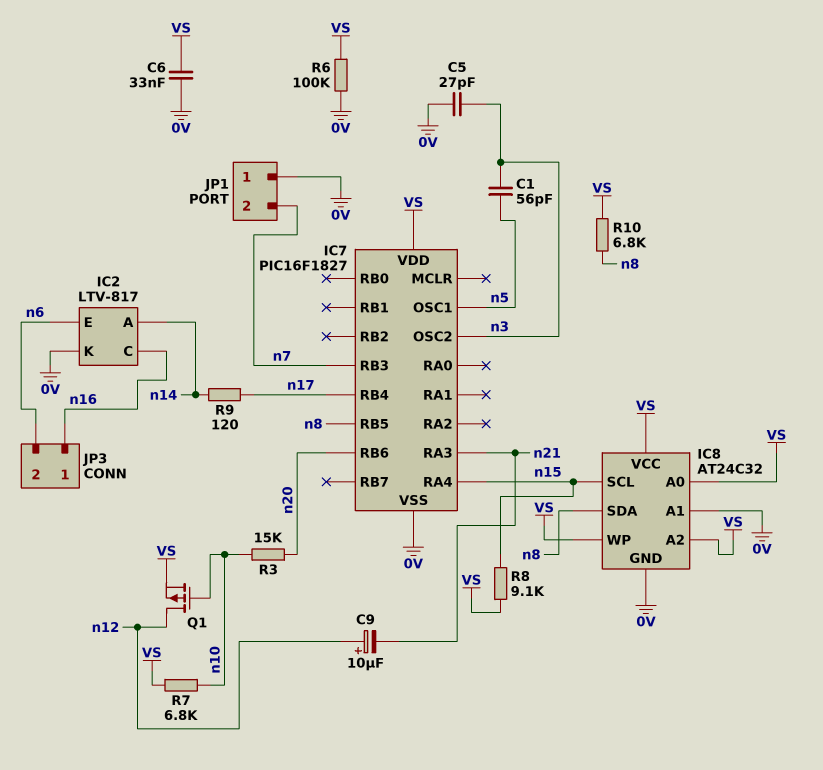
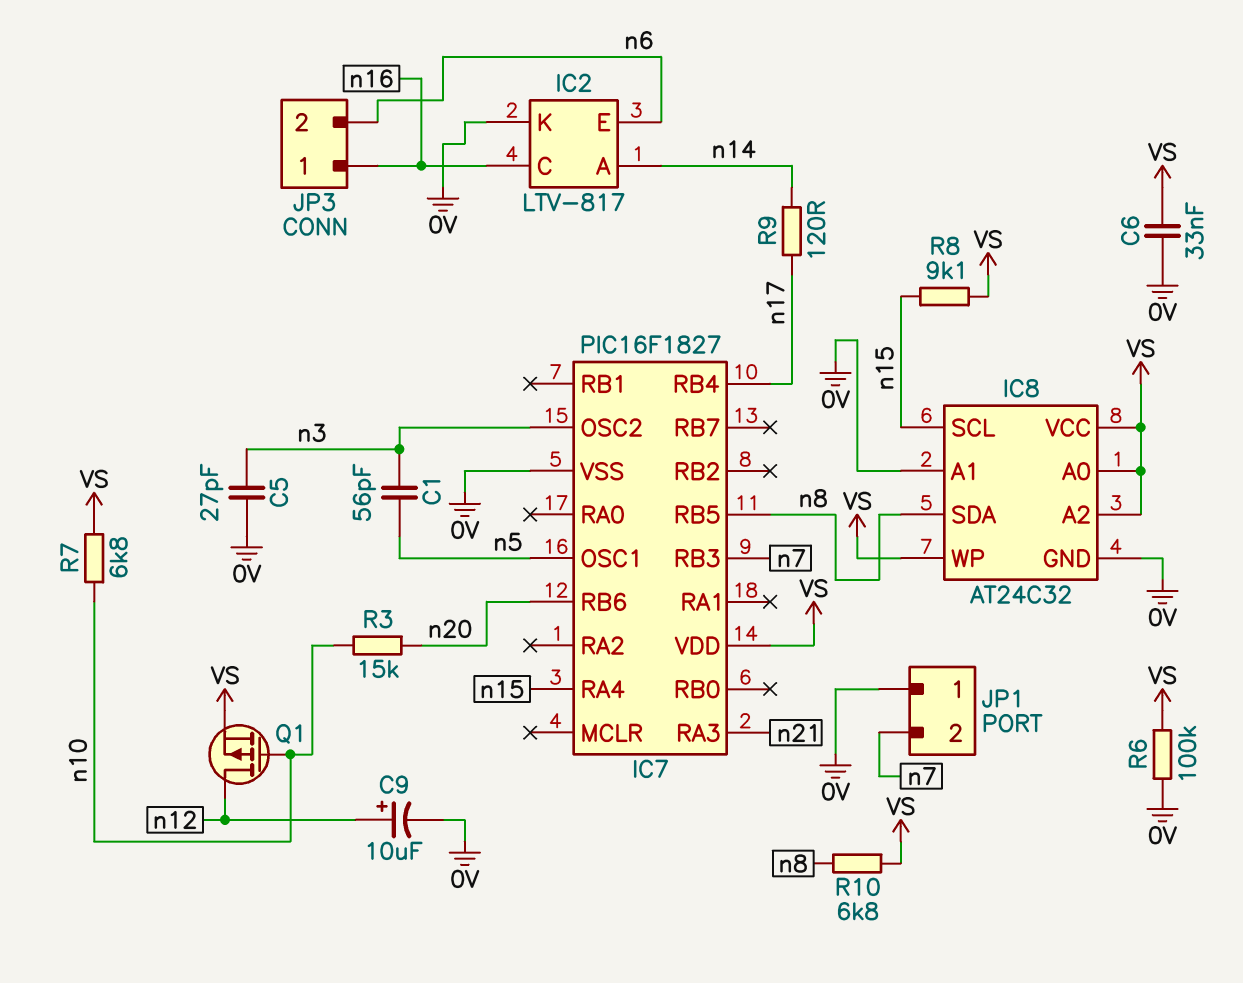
C9: 10uF (plus n12, minus n21) -> 10uF (plus n12, minus 0V)

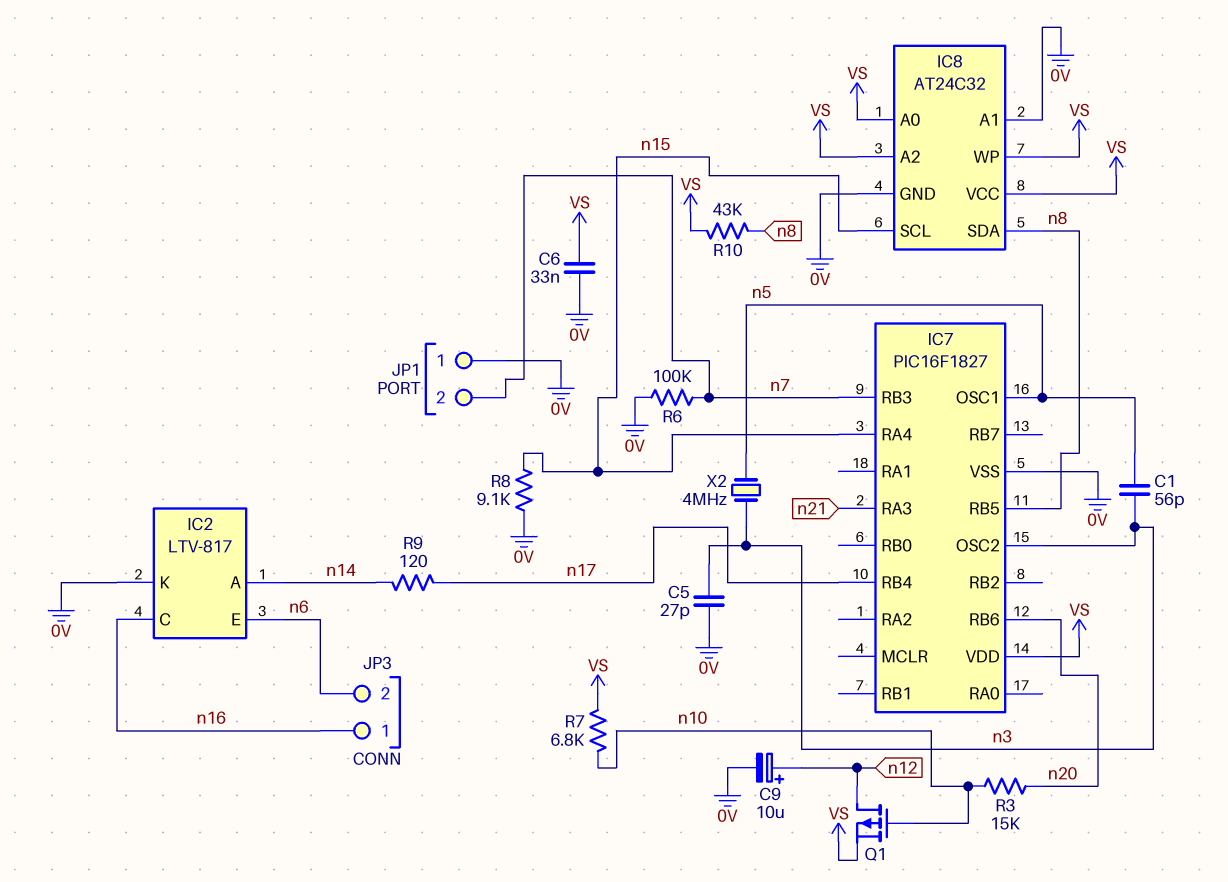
R6: 100k (0V, VS) -> 100k (0V, n7)
R8: 9.1k (VS, n15) -> 9.1k (0V, n15)
R10: 6.8k (VS, n8) -> 43k (VS, n8)
X2: none -> 4MHz (n3, n5)

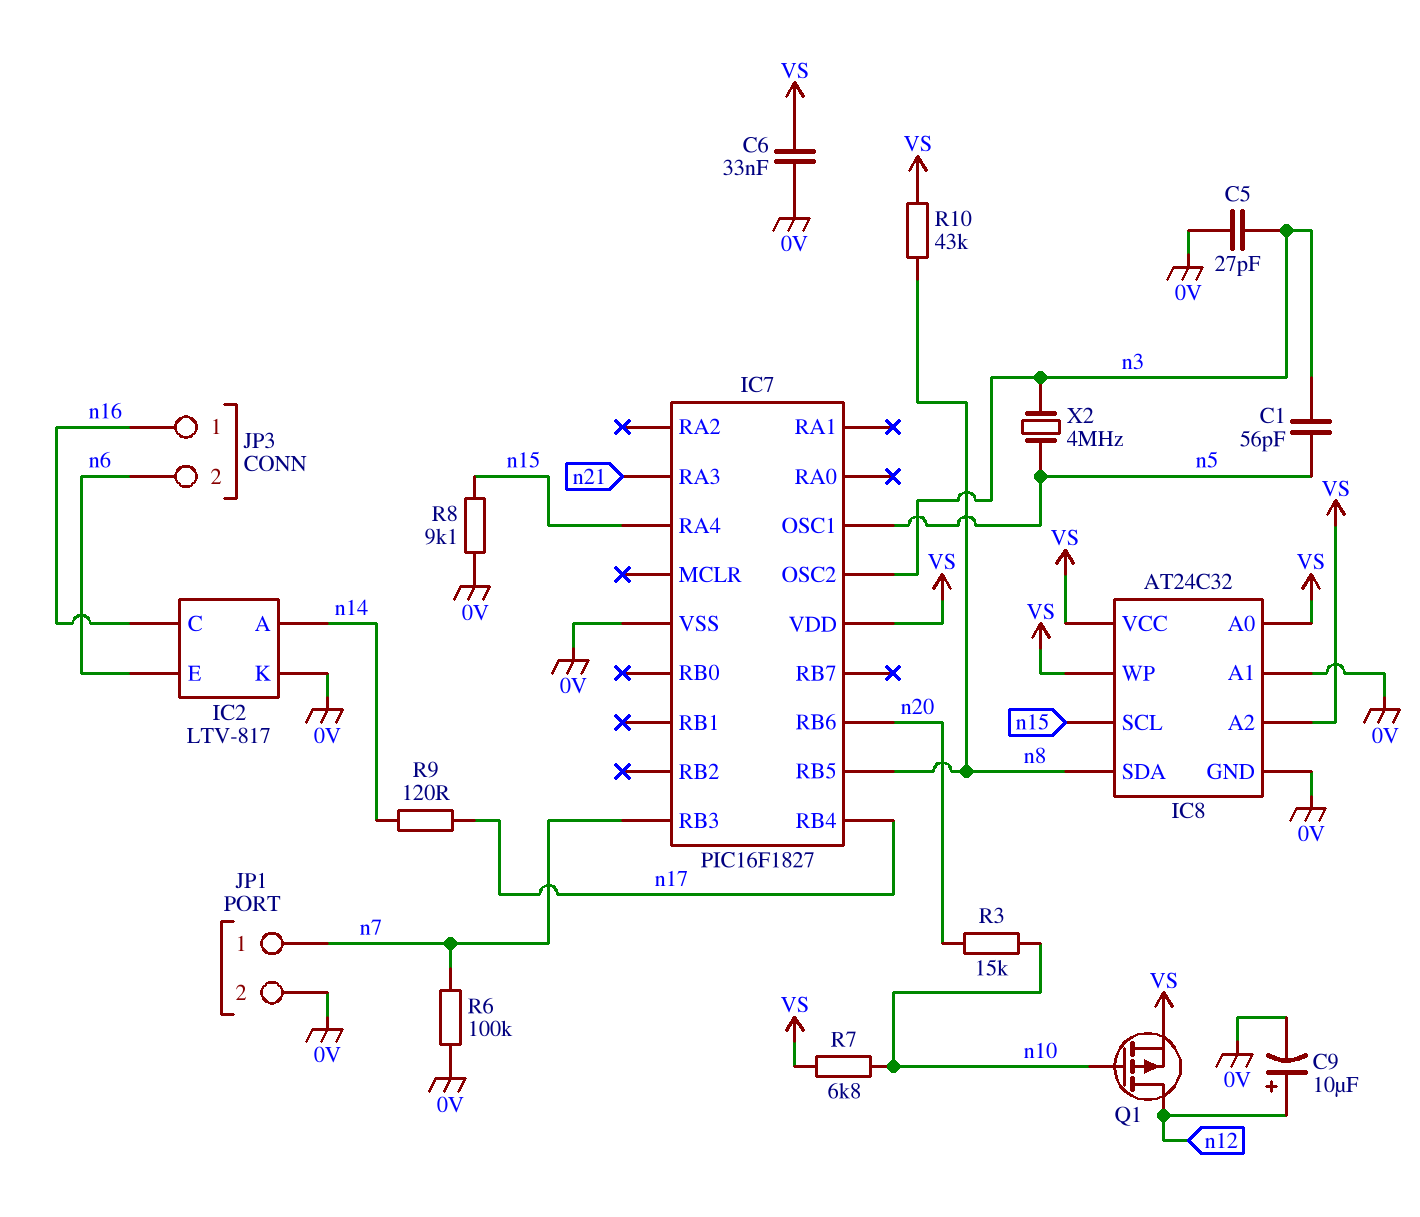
JP1 pin 1: 0V -> n7
JP1 pin 2: n7 -> 0V

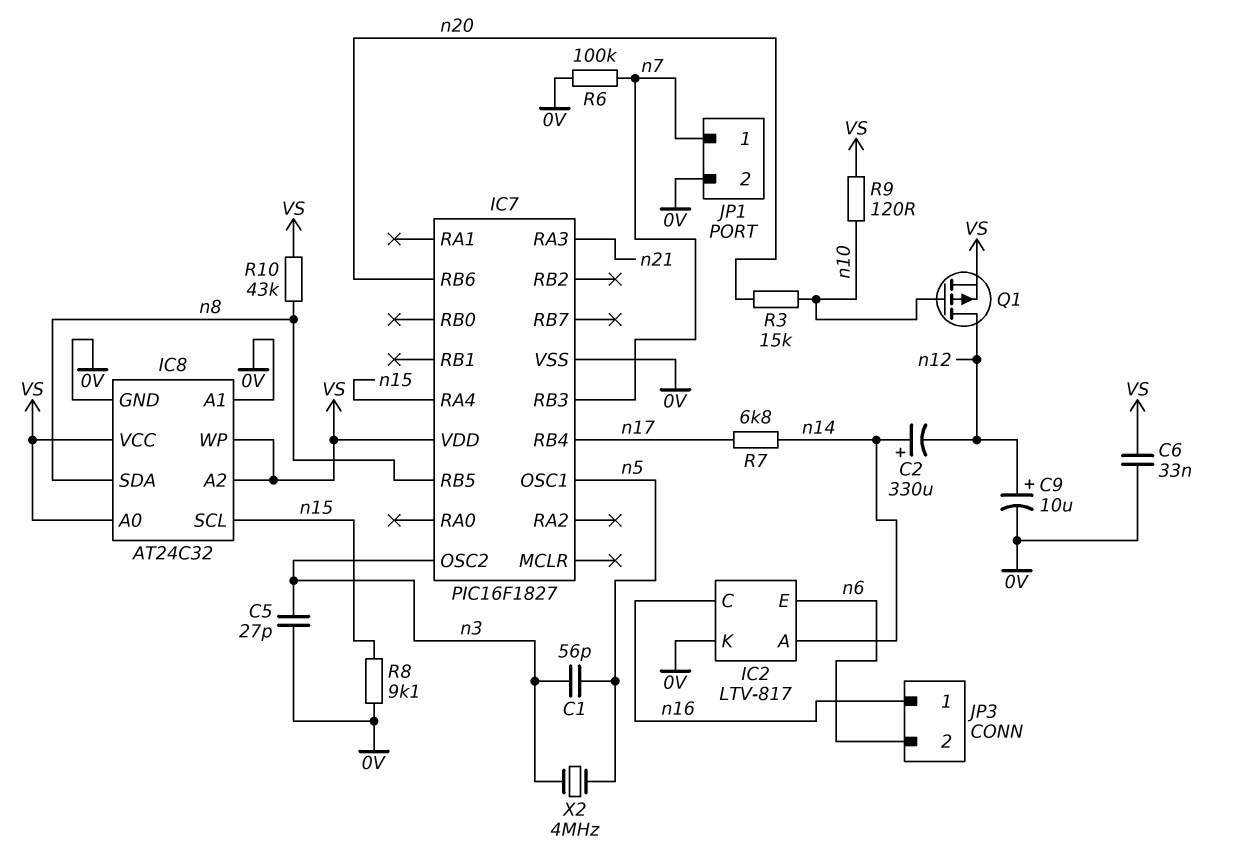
C2: none -> 330uF (plus n14, minus n12)
R7: 6.8k (VS, n10) -> 6.8k (n14, n17)
R9: 120 (n14, n17) -> 120 (VS, n10)

